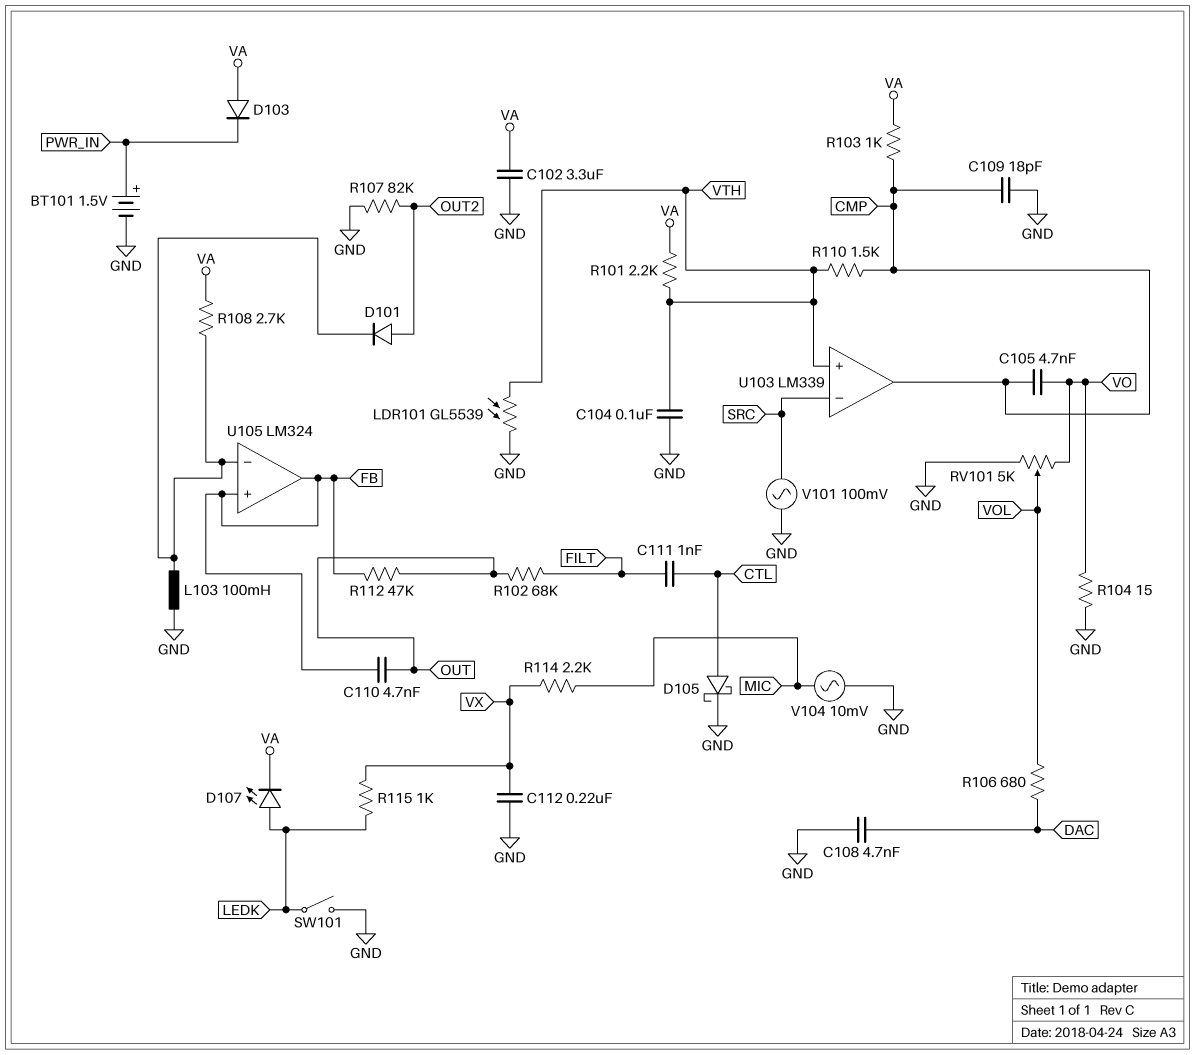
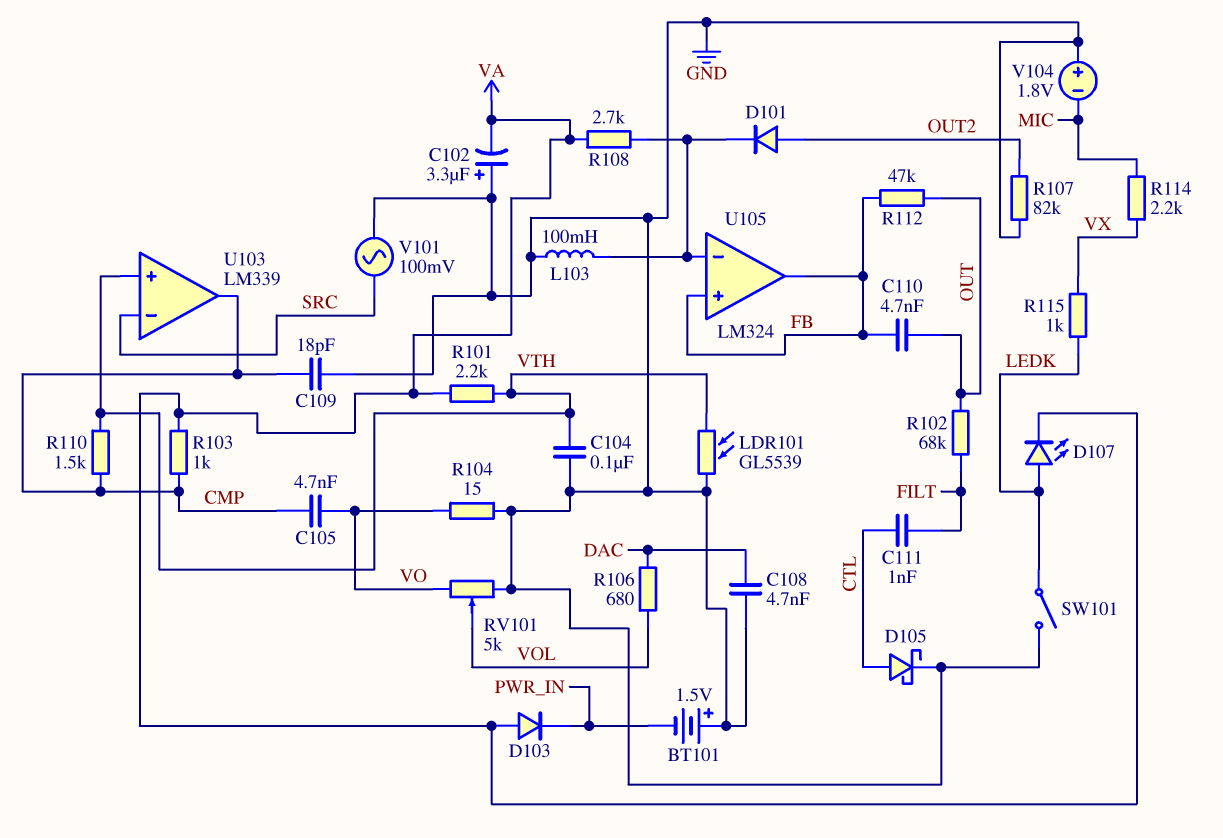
BT101: 1.5V (plus PWR_IN, minus GND) -> 1.5V (plus GND, minus PWR_IN)
C102: 3.3uF (GND, VA) -> 3.3uF (plus GND, minus VA)
C112: 220nF (GND, VX) -> none
V104: AC 10mV (GND, MIC) -> 1.8V (plus GND, minus MIC)

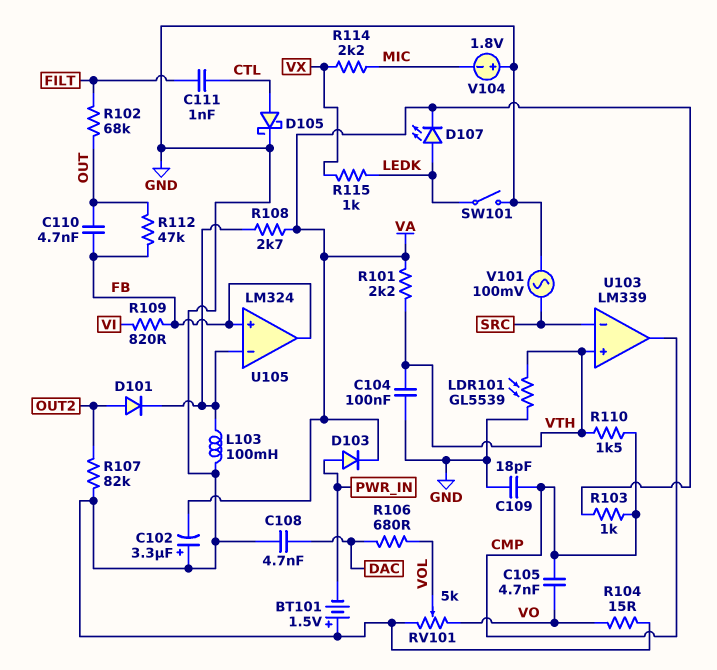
D103: diode (A VA, K PWR_IN) -> diode (A PWR_IN, K VA)
R109: none -> 820 (FB, VI)

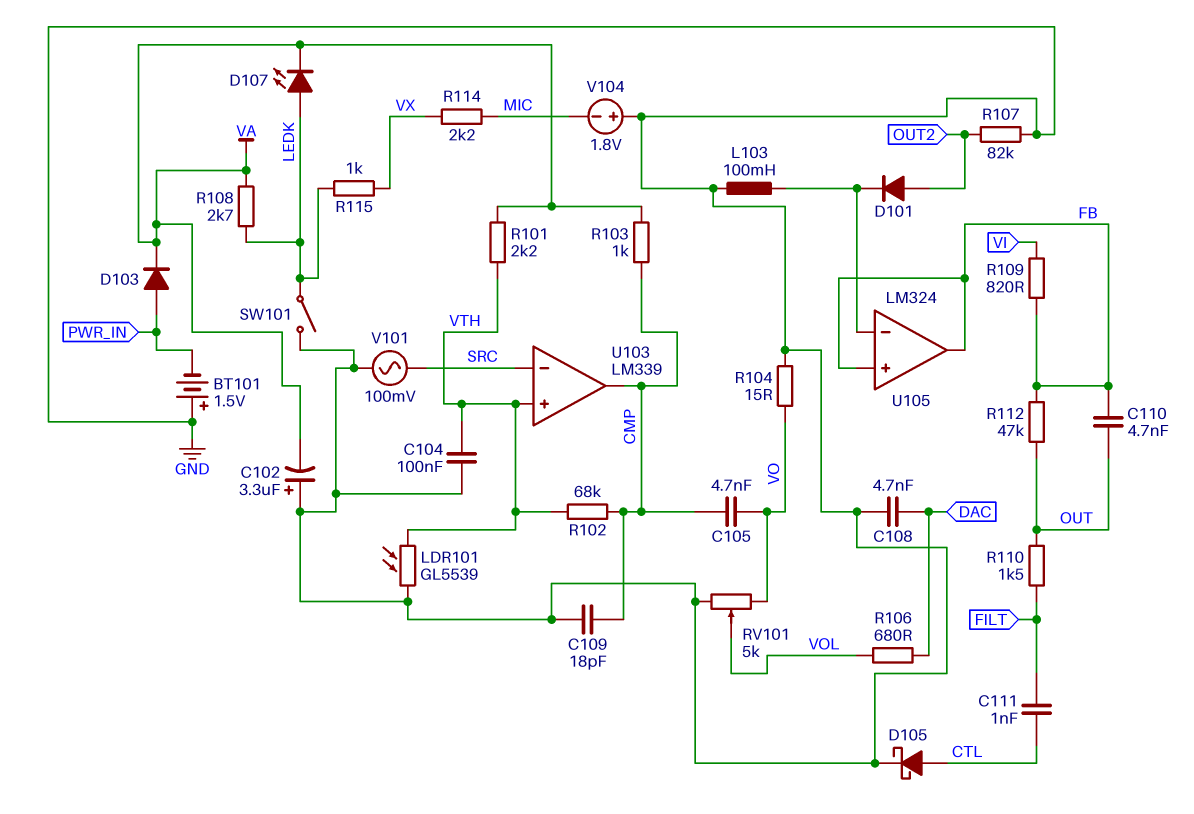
R102: 68k (FILT, OUT) -> 68k (CMP, VTH)
R108: 2.7k (U105/in-, VA) -> 2.7k (LEDK, VA)
R110: 1.5k (CMP, VTH) -> 1.5k (FILT, OUT)

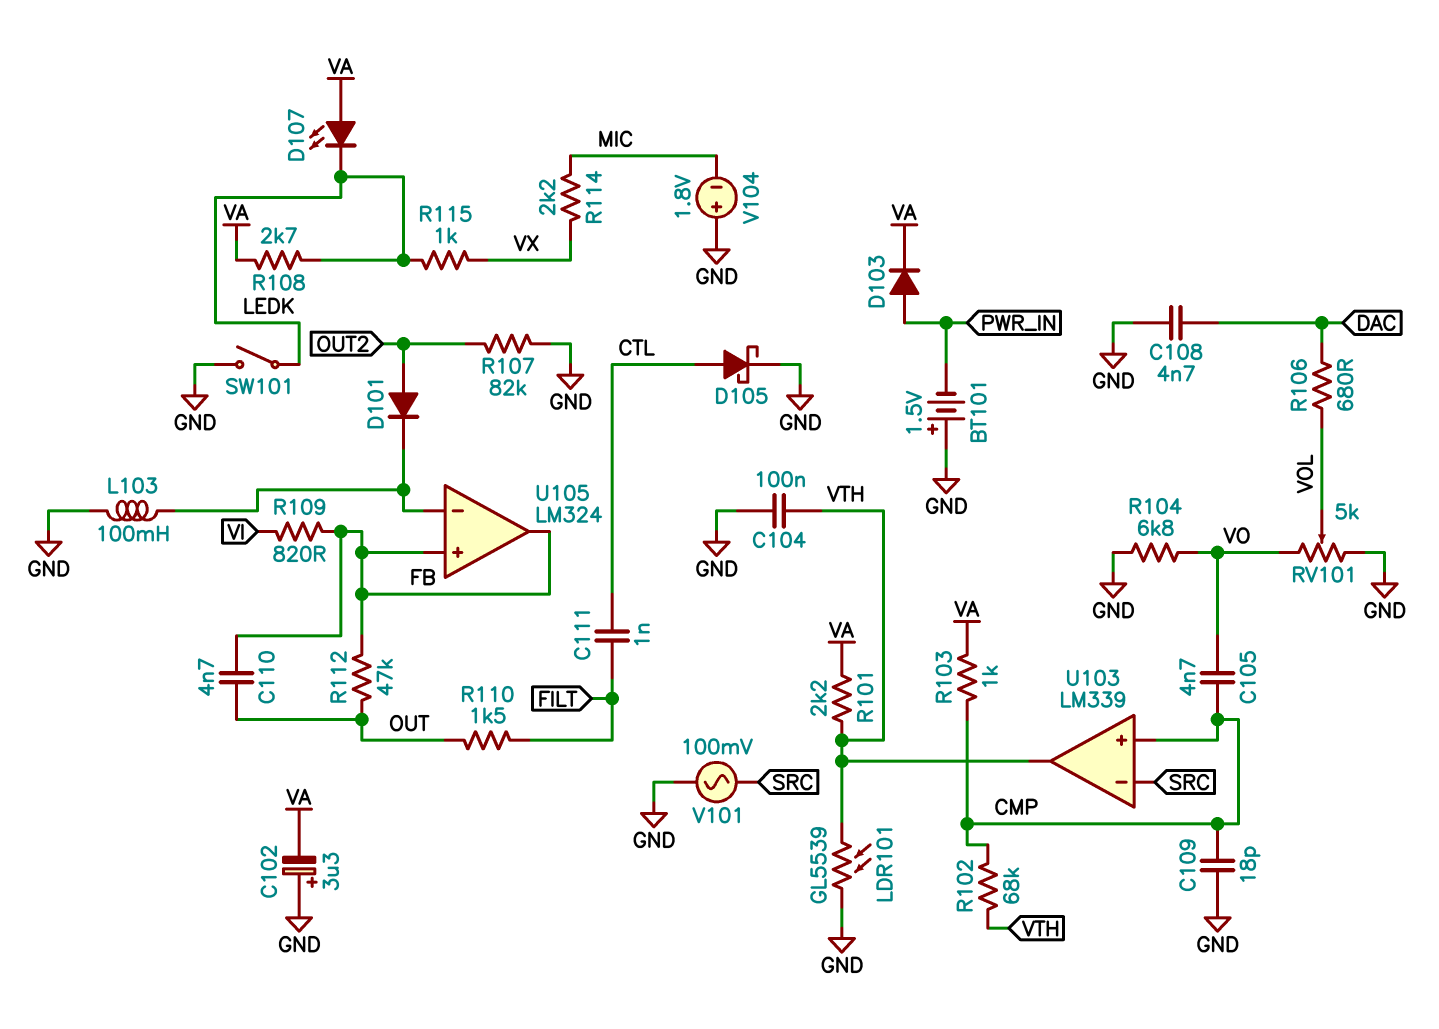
D107: LED (A LEDK, K VA) -> LED (A VA, K LEDK)
R104: 15 (GND, VO) -> 6.8k (GND, VO)
U103 pin in+: VTH -> CMP
U103 pin out: CMP -> VTH

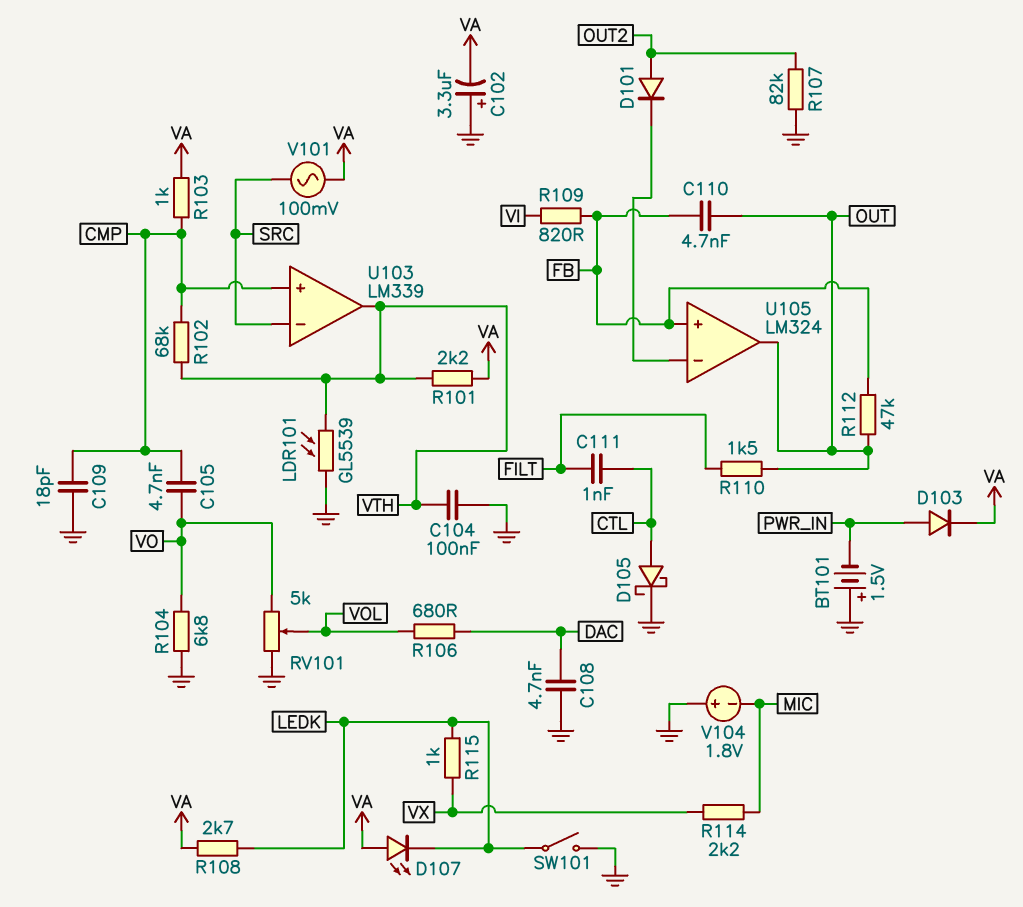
L103: 100mH (GND, U105/in-) -> none
U105 pin out: FB -> OUT
V101: AC 100mV (GND, SRC) -> AC 100mV (SRC, VA)

